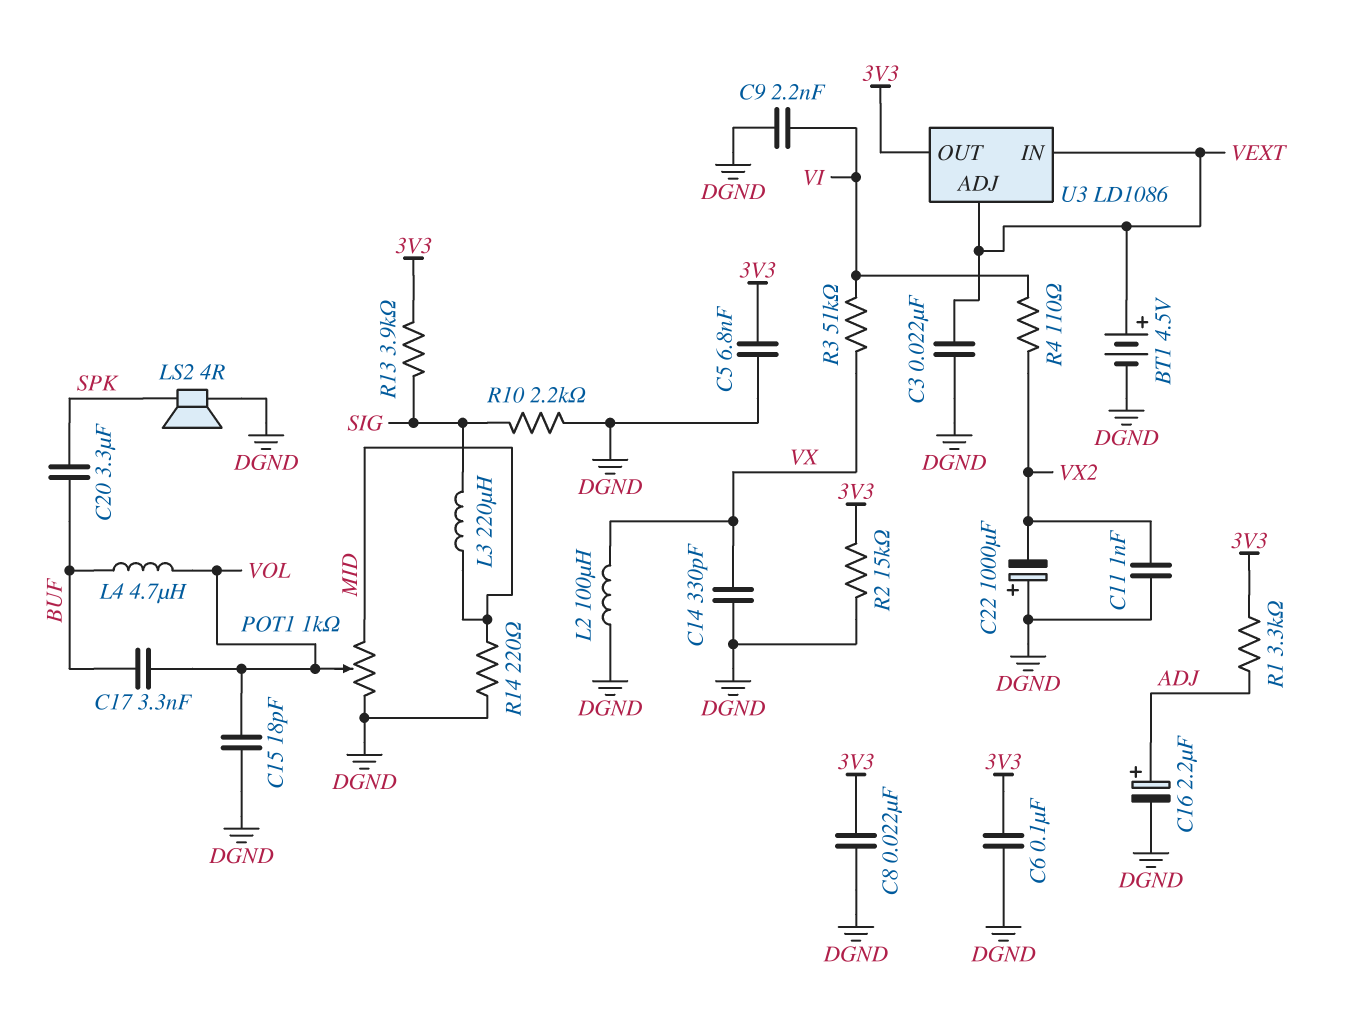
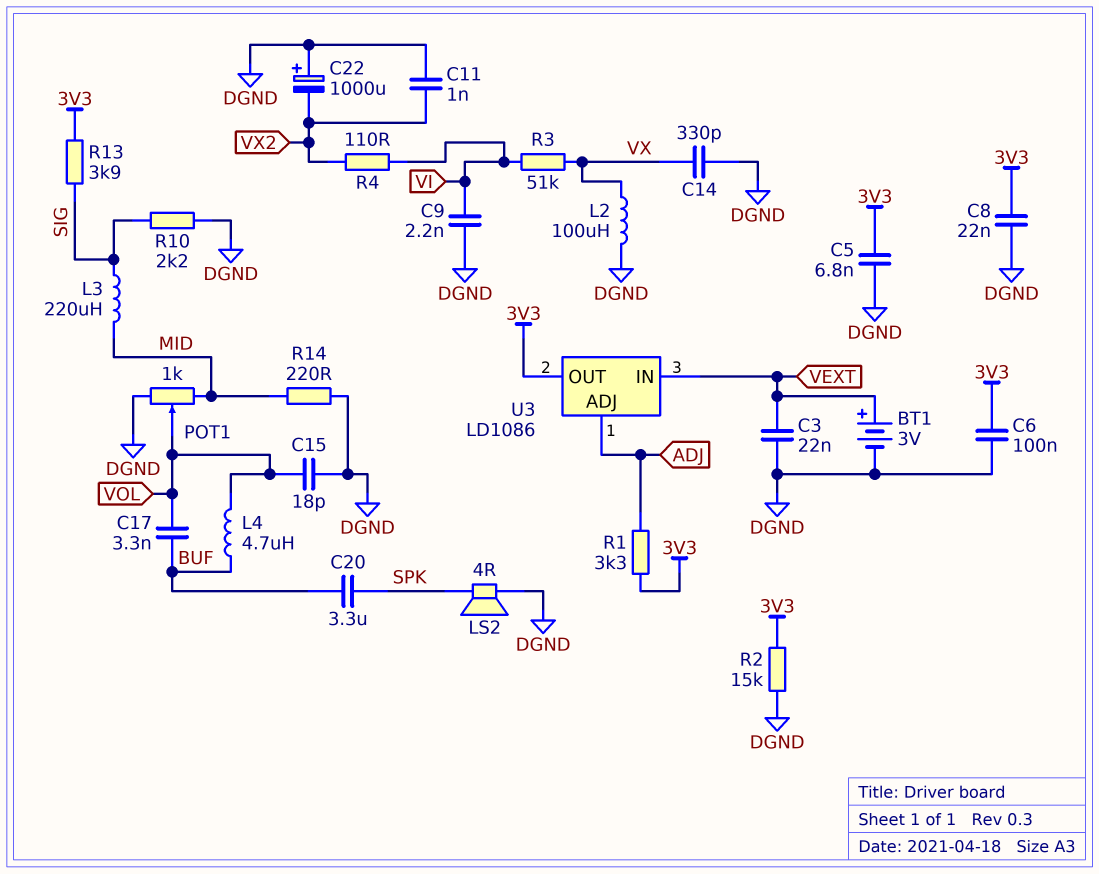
BT1: 4.5V (plus VEXT, minus DGND) -> 3V (plus VEXT, minus DGND)
C16: 2.2uF (plus ADJ, minus DGND) -> none
U3 pin ADJ: VEXT -> ADJ

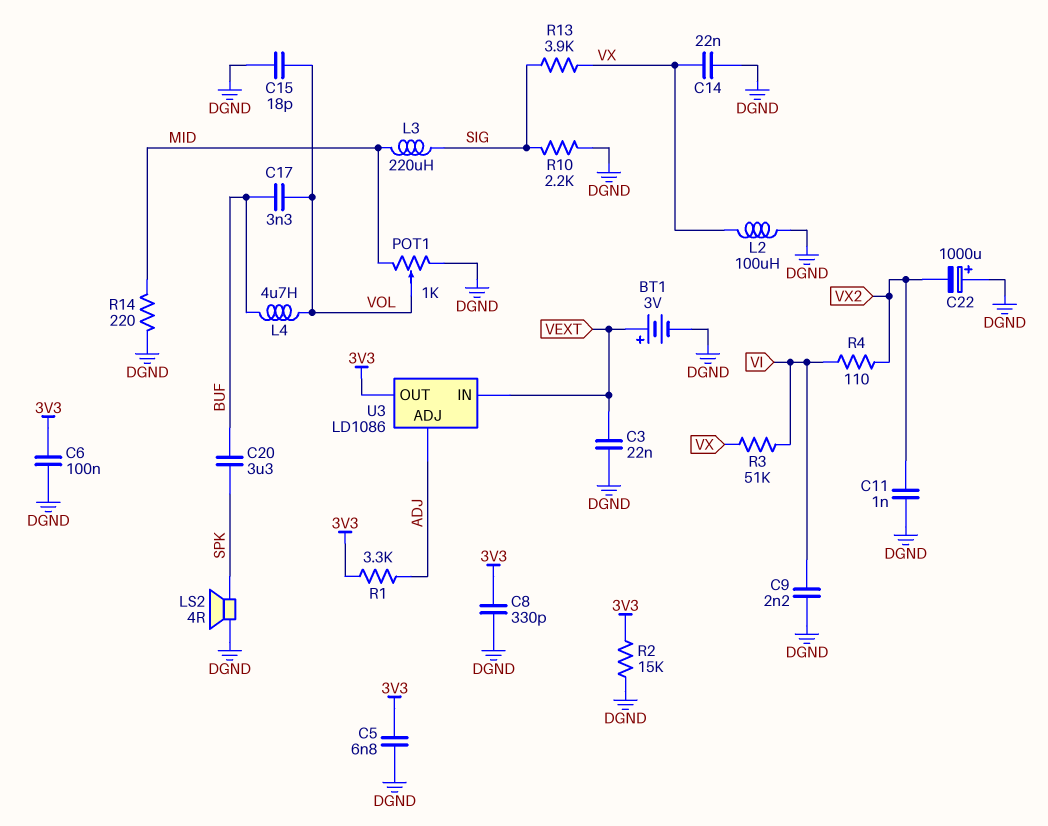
C8: 22nF (3V3, DGND) -> 330pF (3V3, DGND)
C14: 330pF (DGND, VX) -> 22nF (DGND, VX)
R13: 3.9k (3V3, SIG) -> 3.9k (SIG, VX)

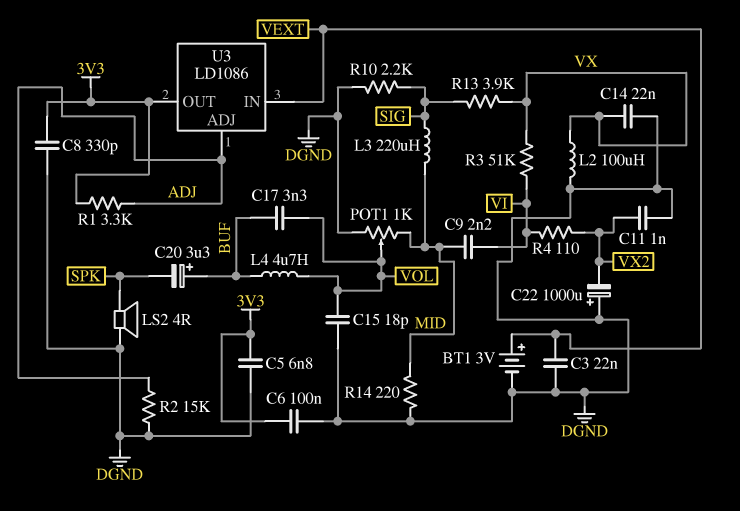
C9: 2.2nF (DGND, VI) -> 2.2nF (MID, VI)
C20: 3.3uF (BUF, SPK) -> 3.3uF (plus BUF, minus SPK)
R2: 15k (3V3, DGND) -> 15k (ADJ, DGND)

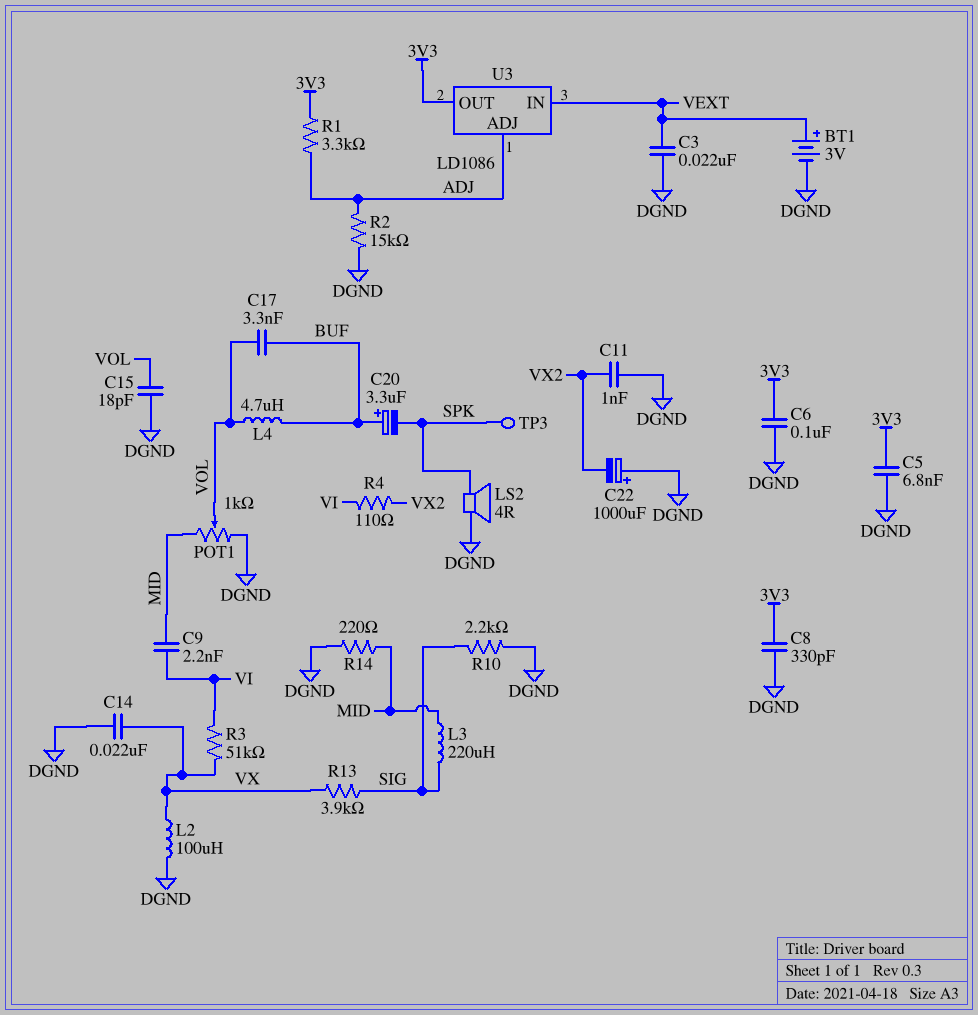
TP3: none -> test point (SPK)

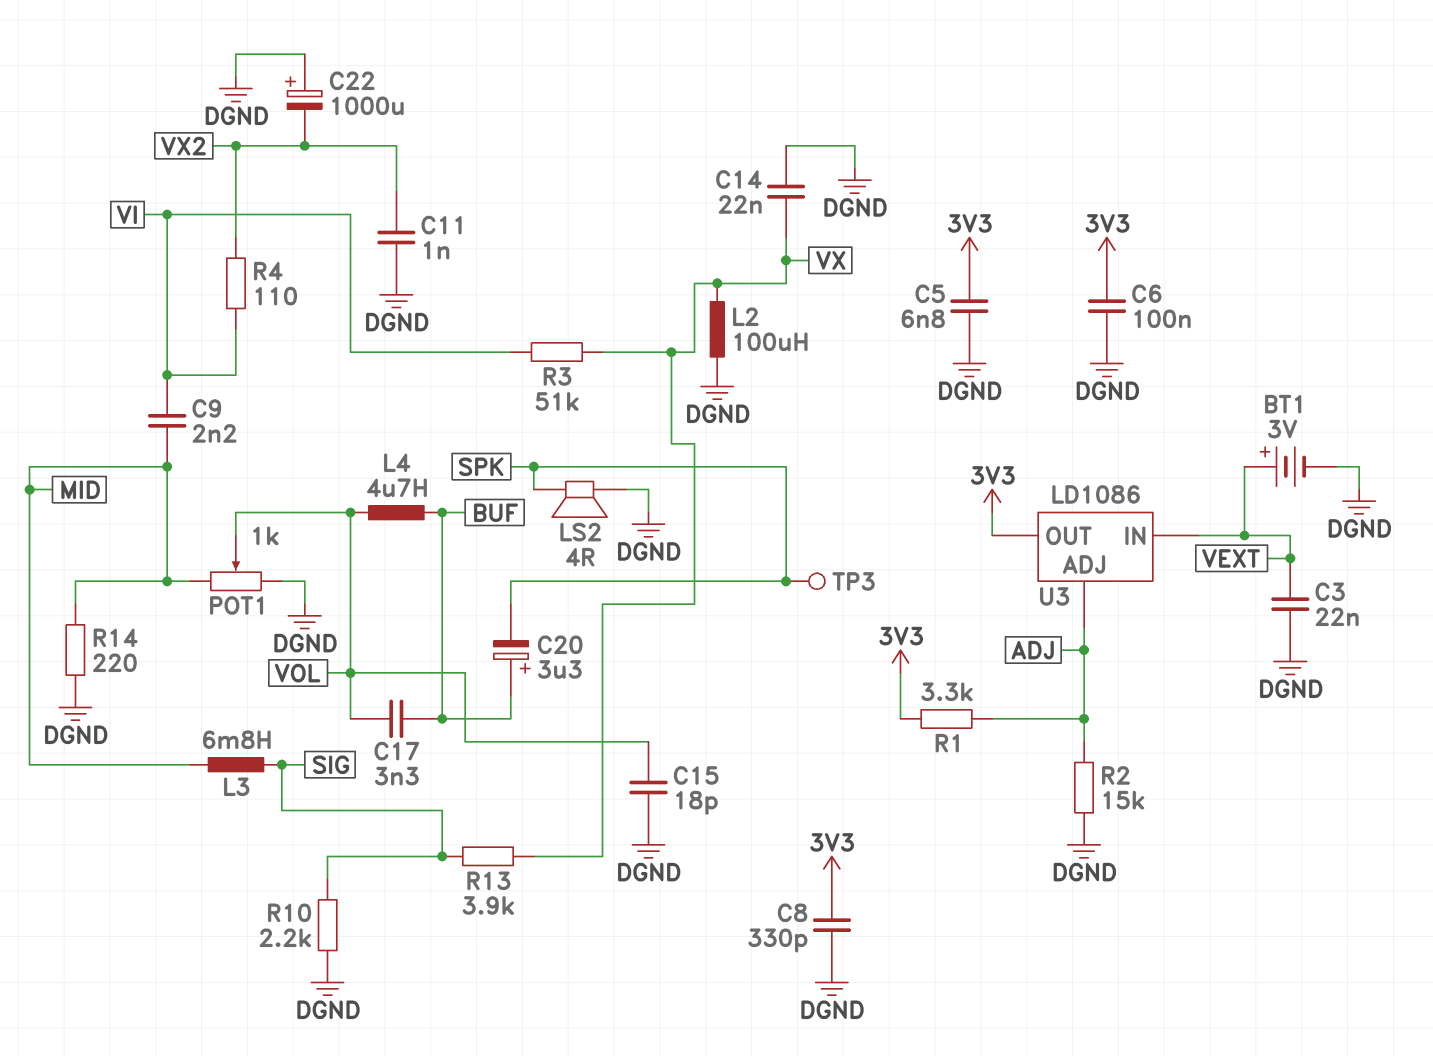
L3: 220uH (MID, SIG) -> 6.8mH (MID, SIG)

